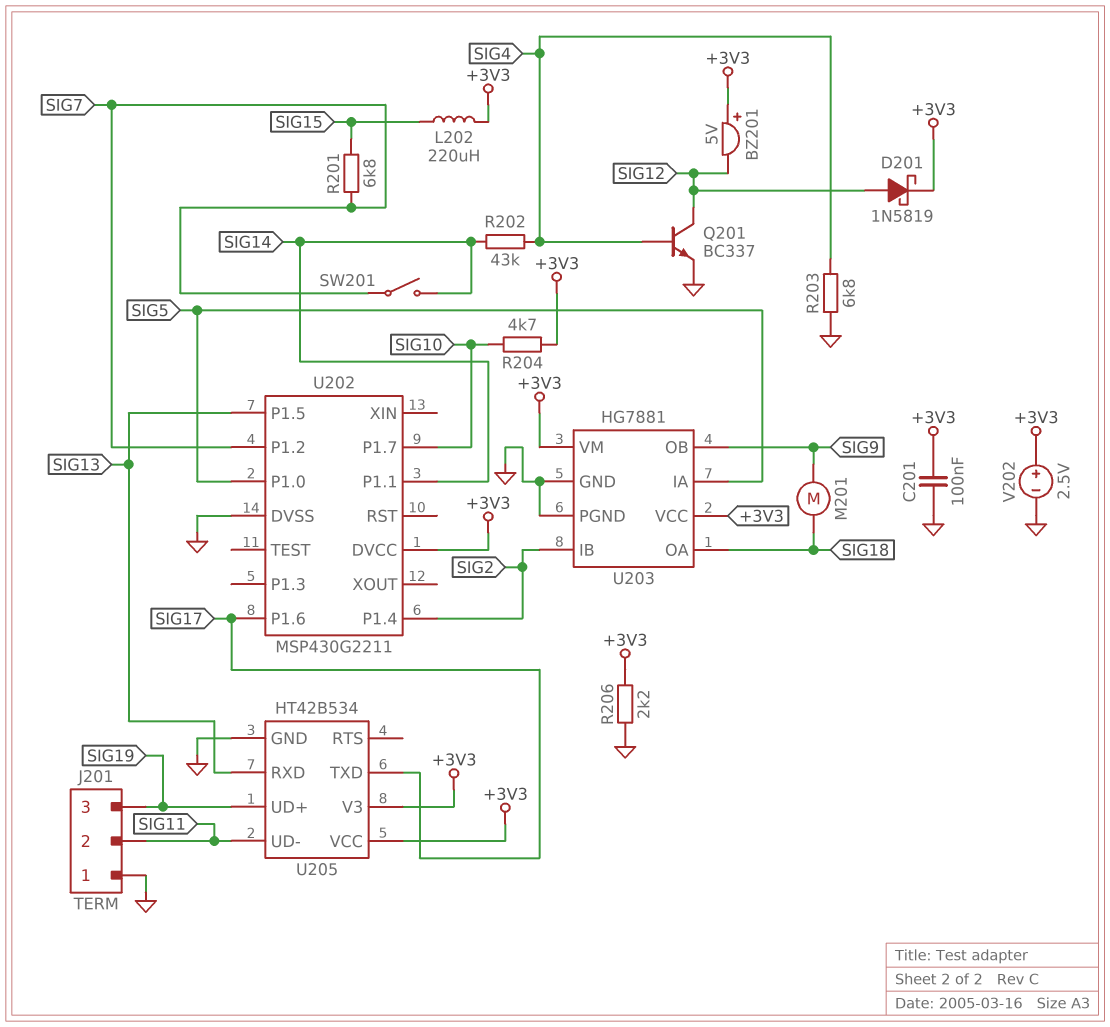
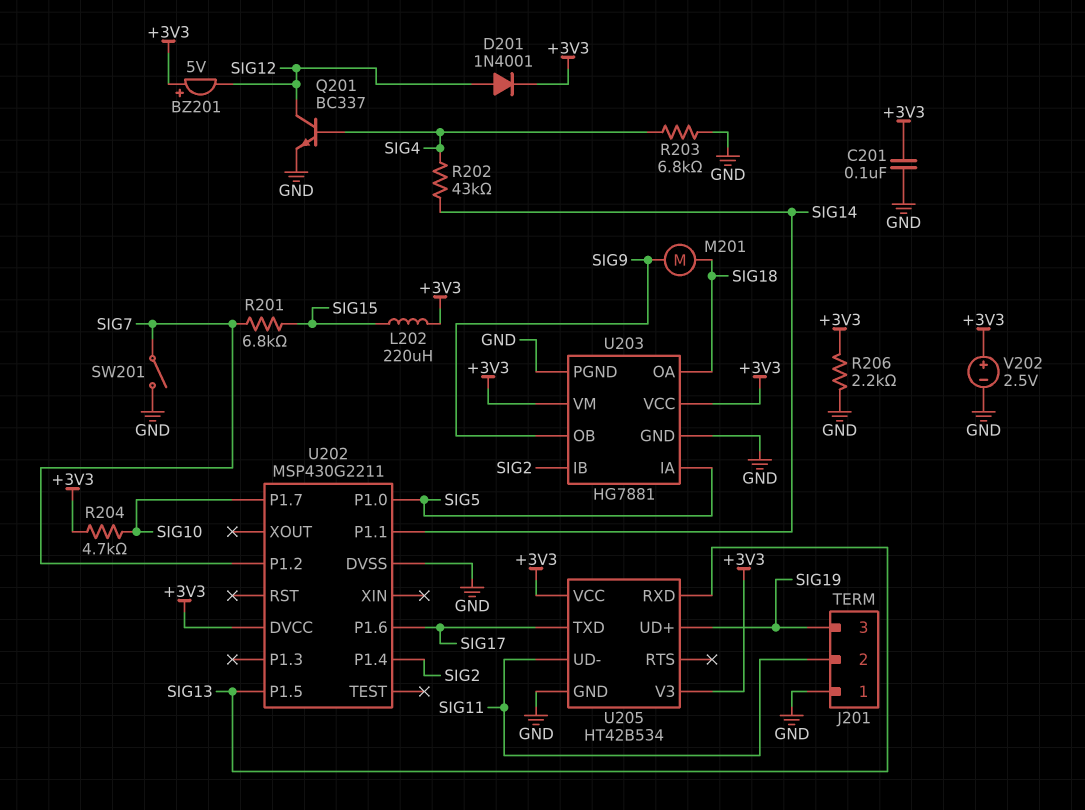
D201: schottky 1N5819 (A SIG12, K +3V3) -> diode 1N4001 (A SIG12, K +3V3)
SW201: switch (SIG7, SIG14) -> switch (GND, SIG7)

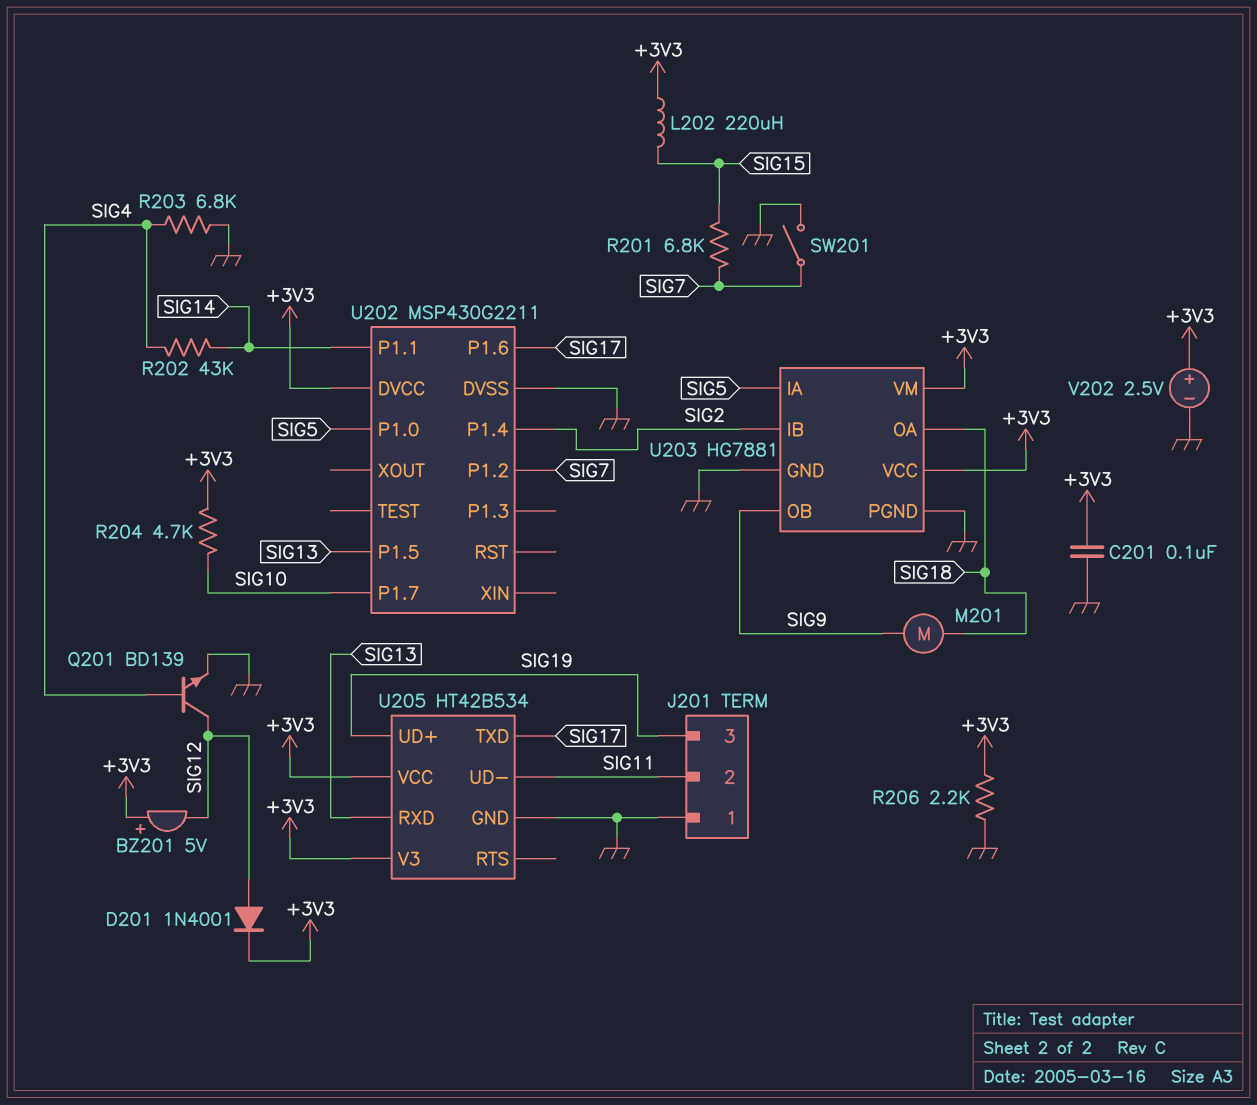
Q201: NPN BC337 (B SIG4, C SIG12, E GND) -> NPN BD139 (B SIG4, C SIG12, E GND)

